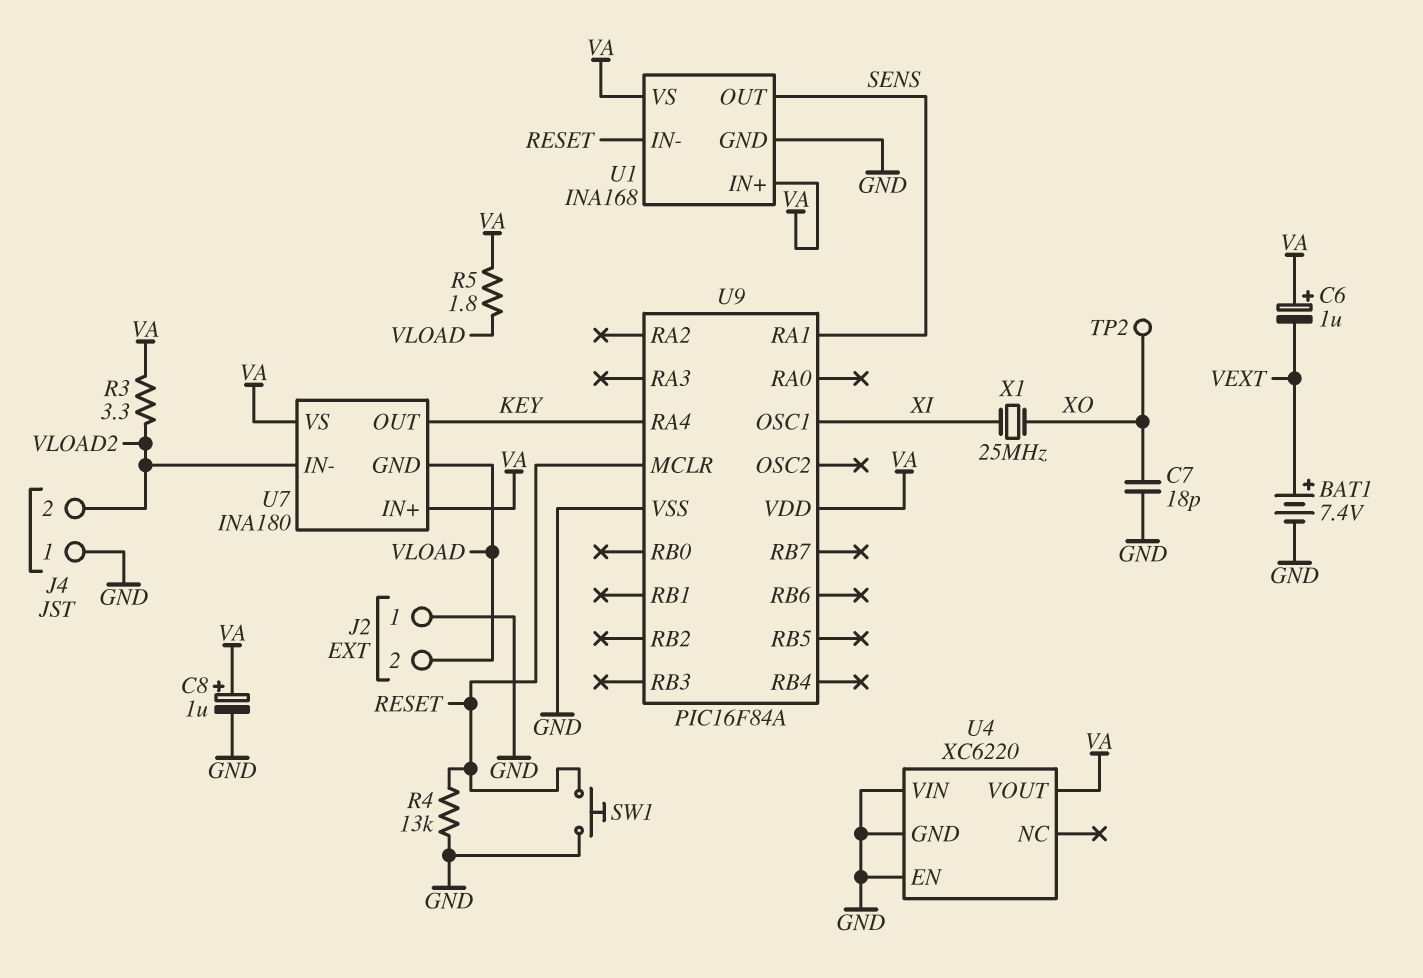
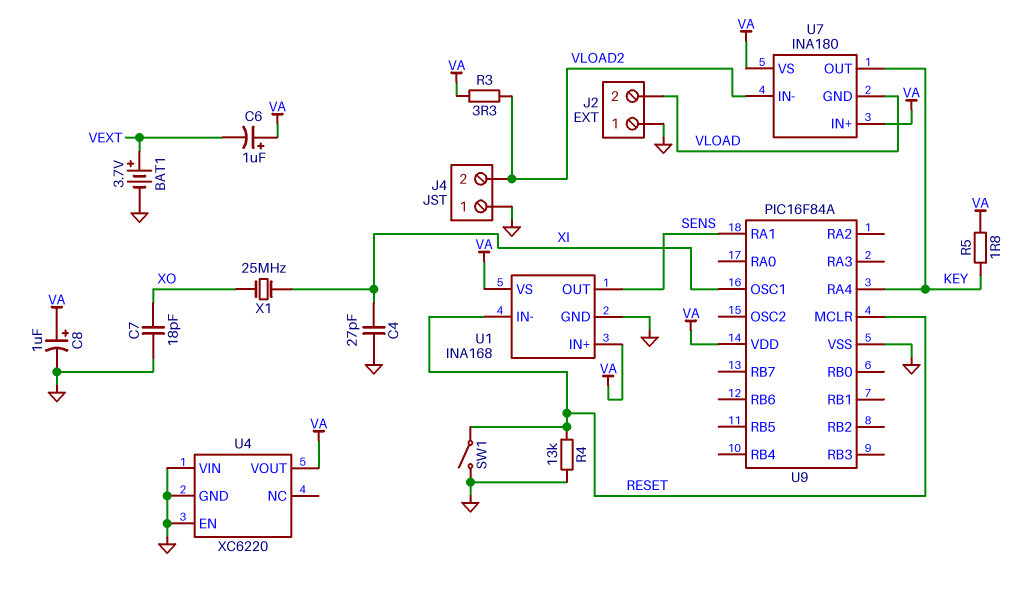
BAT1: 7.4V (plus VEXT, minus GND) -> 3.7V (plus VEXT, minus GND)
C4: none -> 27pF (GND, XI)
R5: 1.8 (VA, VLOAD) -> 1.8 (KEY, VA)
SW1: button (GND, RESET) -> switch (GND, RESET)
TP2: test point (XO) -> none

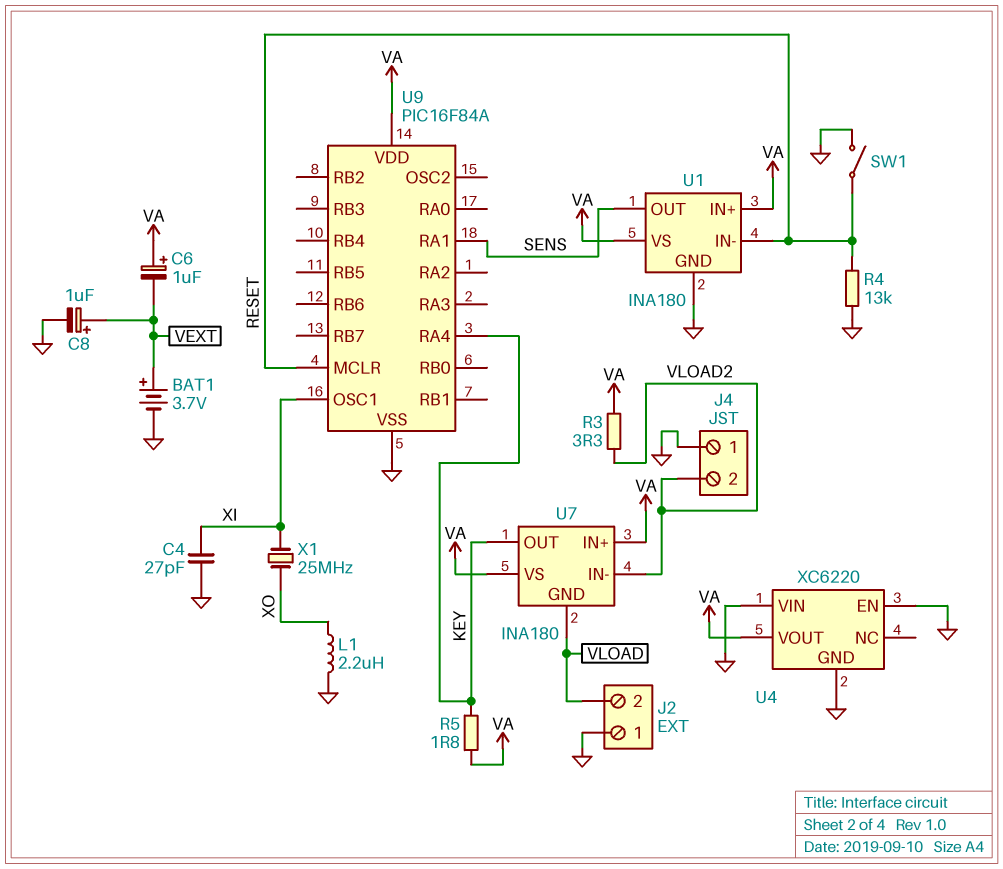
C7: 18pF (GND, XO) -> none
C8: 1uF (plus VA, minus GND) -> 1uF (plus VEXT, minus GND)
L1: none -> 2.2uH (GND, XO)
U1: INA168 -> INA180

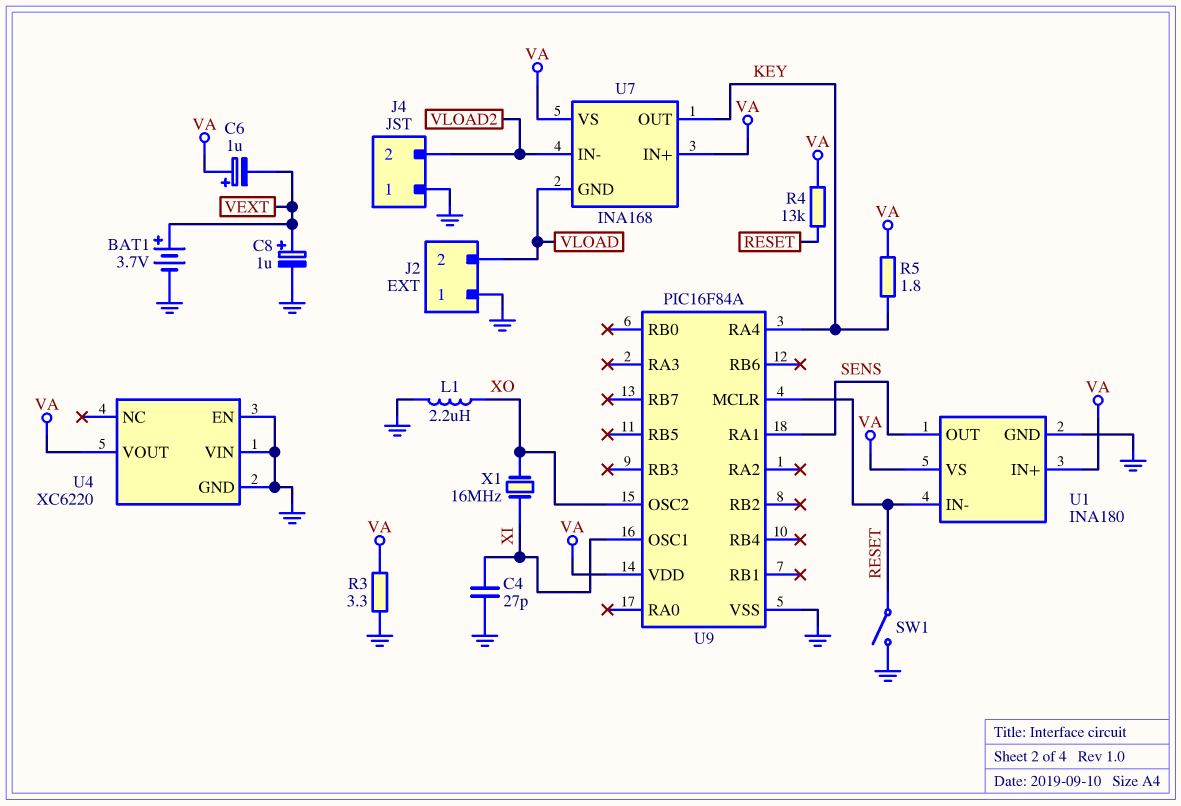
R3: 3.3 (VA, VLOAD2) -> 3.3 (GND, VA)
R4: 13k (GND, RESET) -> 13k (RESET, VA)
U7: INA180 -> INA168
U9 pin OSC2: none -> XO
X1: 25MHz (XI, XO) -> 16MHz (XI, XO)

